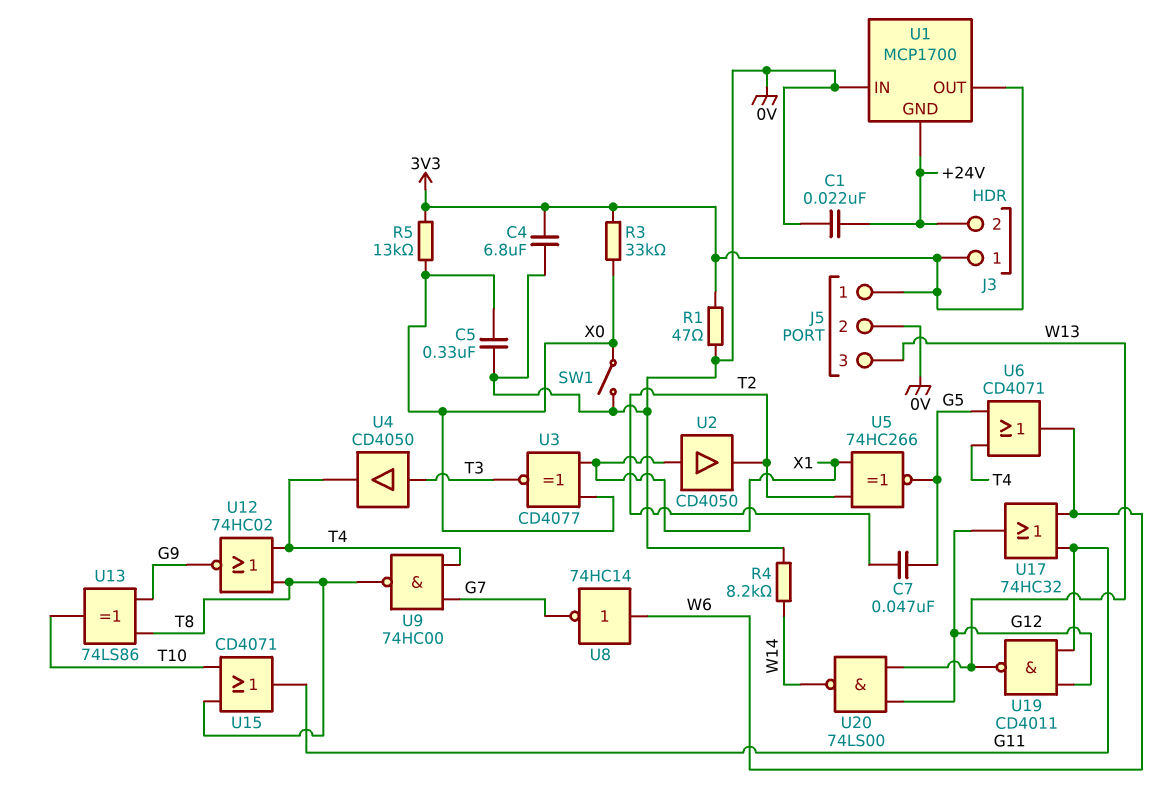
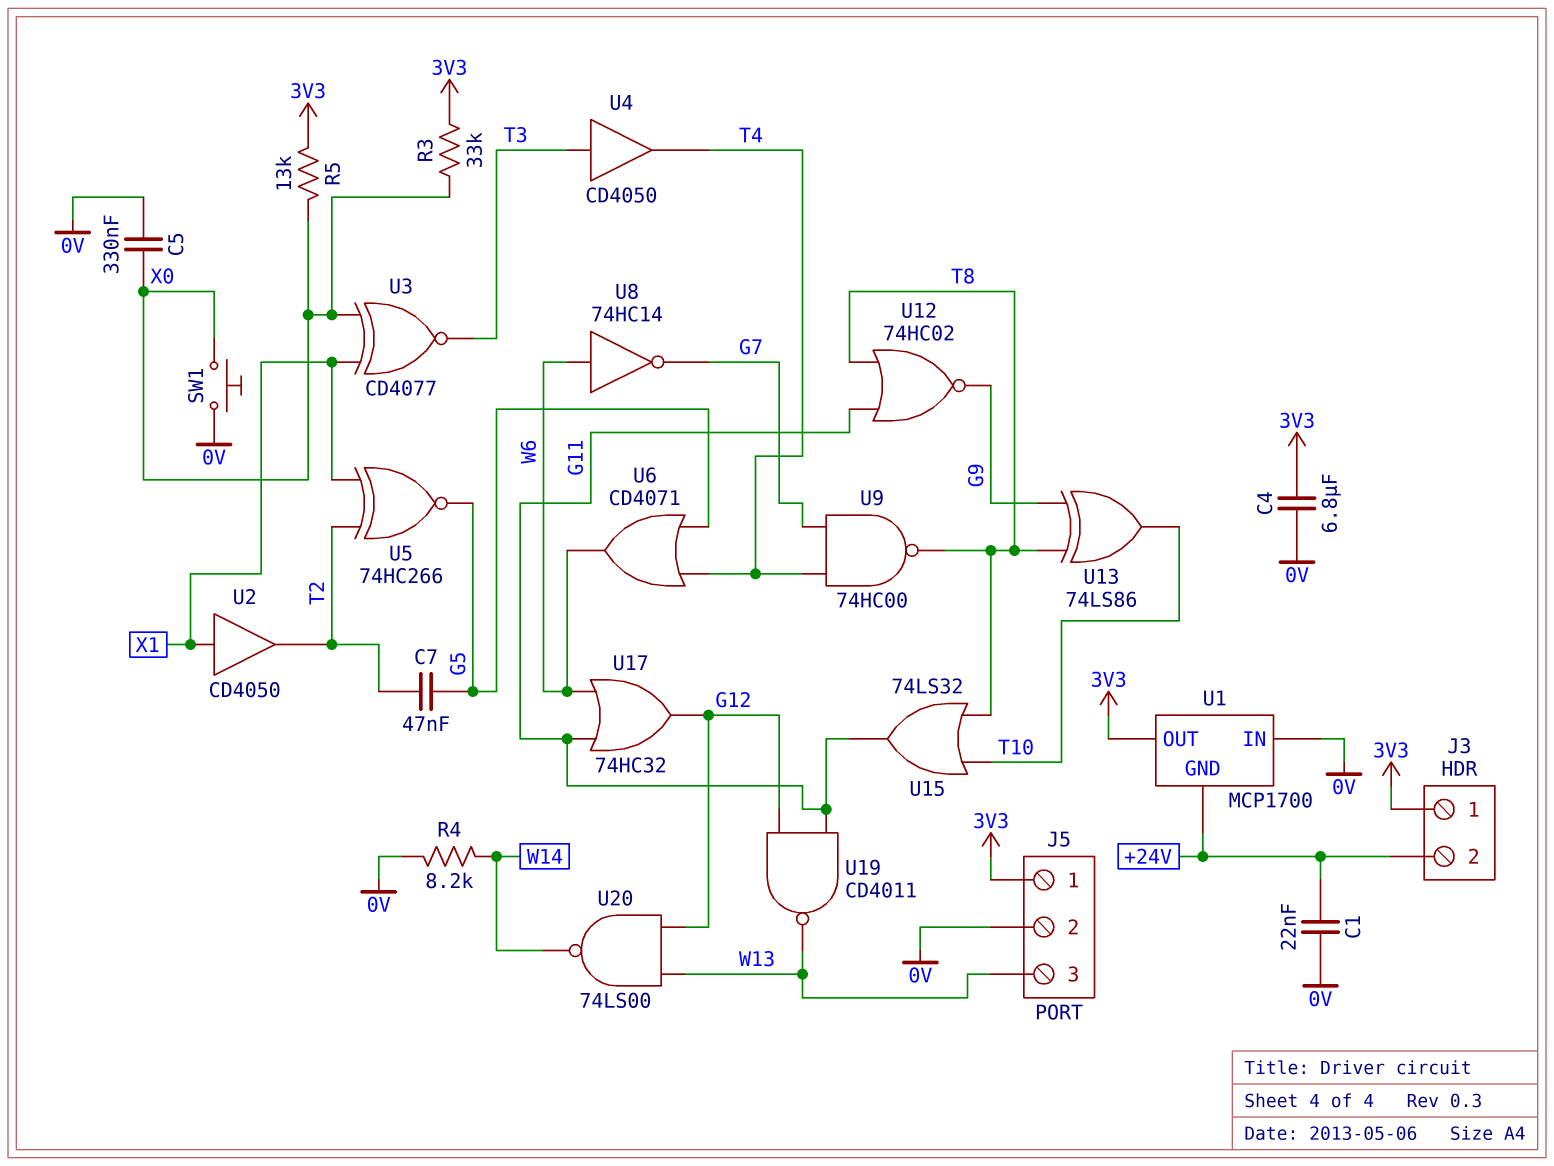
R1: 47 (0V, 3V3) -> none
SW1: switch (0V, X0) -> button (0V, X0)
U12: NOR 74HC02 (in T4, in T8, out G9) -> NOR 74HC02 (in G11, in T8, out G9)
U15: OR CD4071 (in T8, in T10, out G11) -> OR 74LS32 (in T8, in T10, out G11)

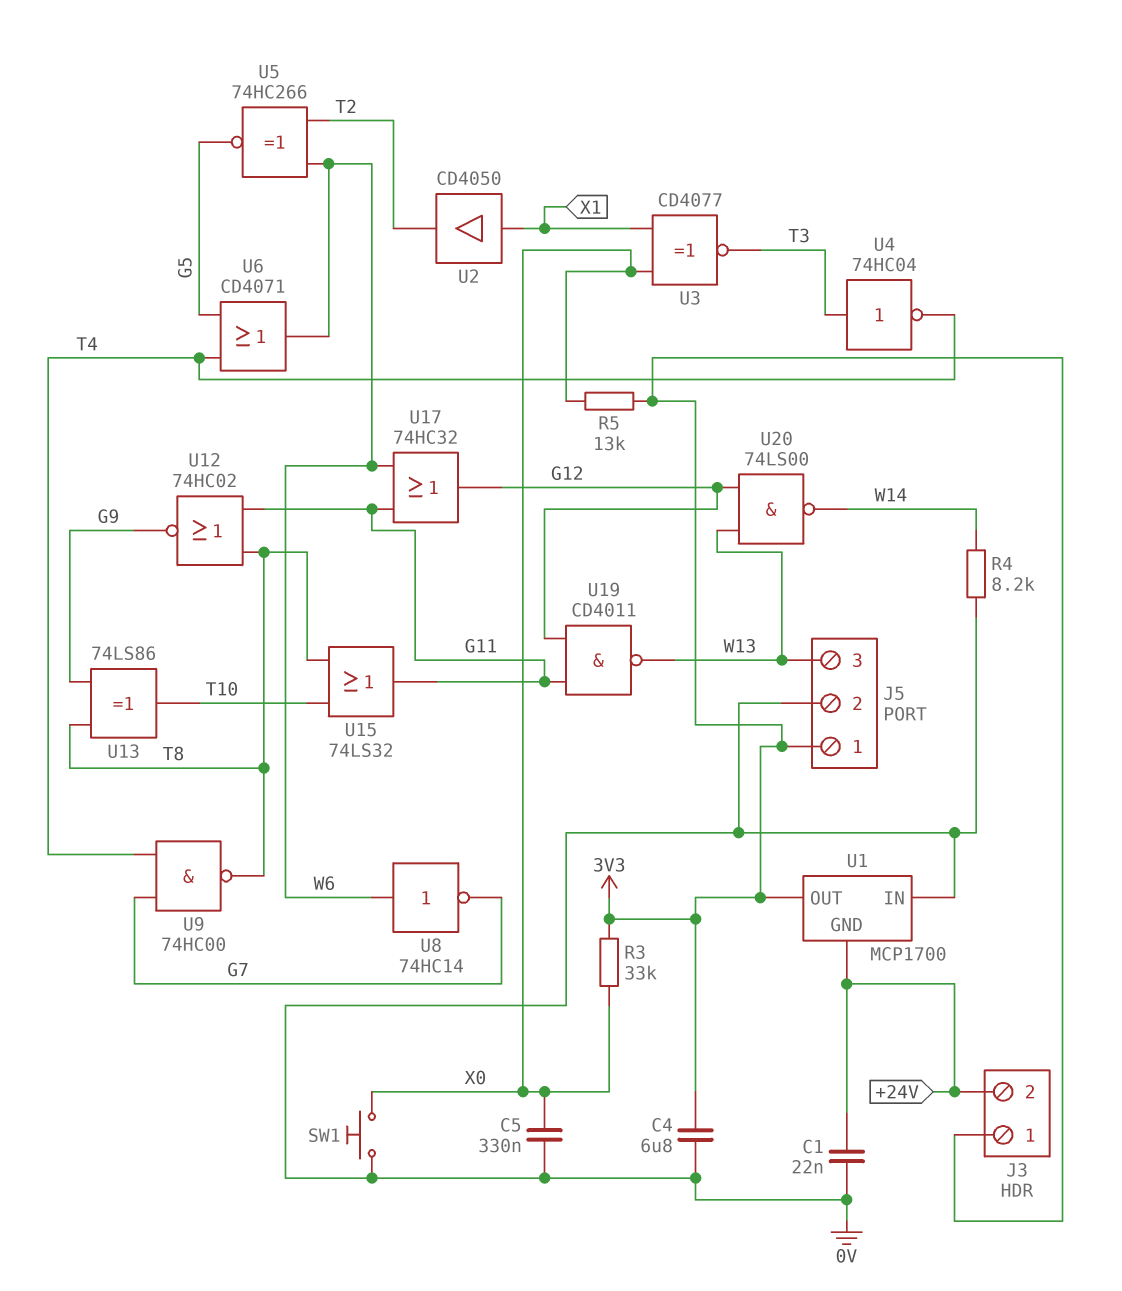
C7: 47nF (G5, T2) -> none
U4: buffer CD4050 (in T3, out T4) -> NOT 74HC04 (in T3, out T4)
U5: XNOR 74HC266 (in T2, in X1, out G5) -> XNOR 74HC266 (in T2, in W6, out G5)

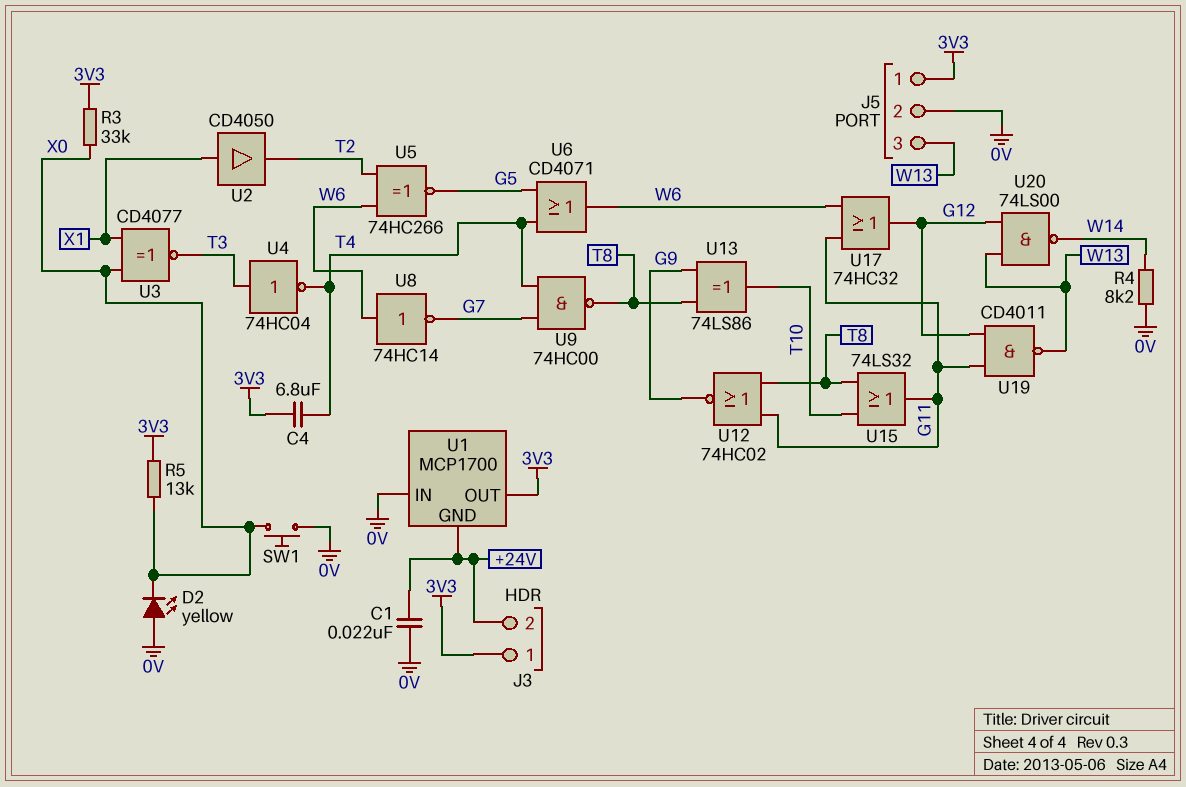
C4: 6.8uF (0V, 3V3) -> 6.8uF (3V3, T4)
C5: 330nF (0V, X0) -> none
D2: none -> LED yellow (A 0V, K X0)

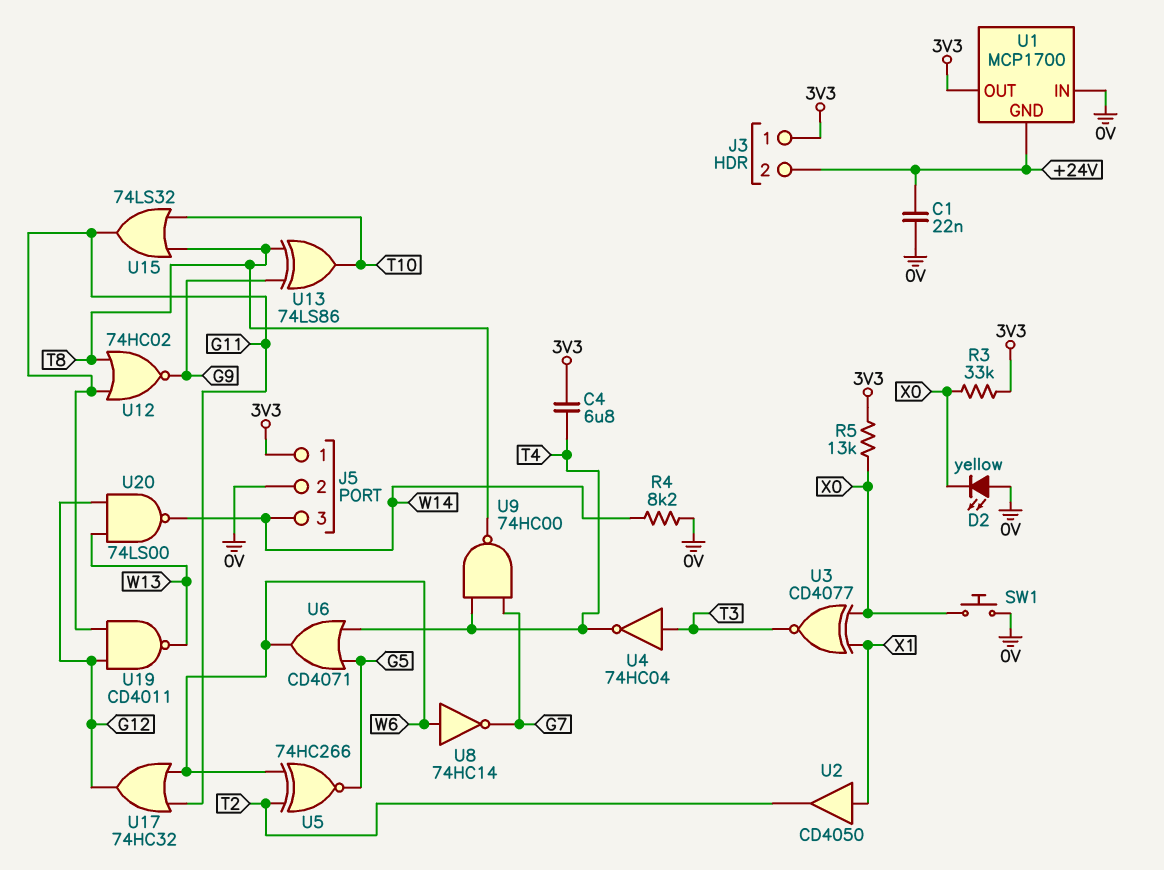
J5 pin 3: W13 -> W14

